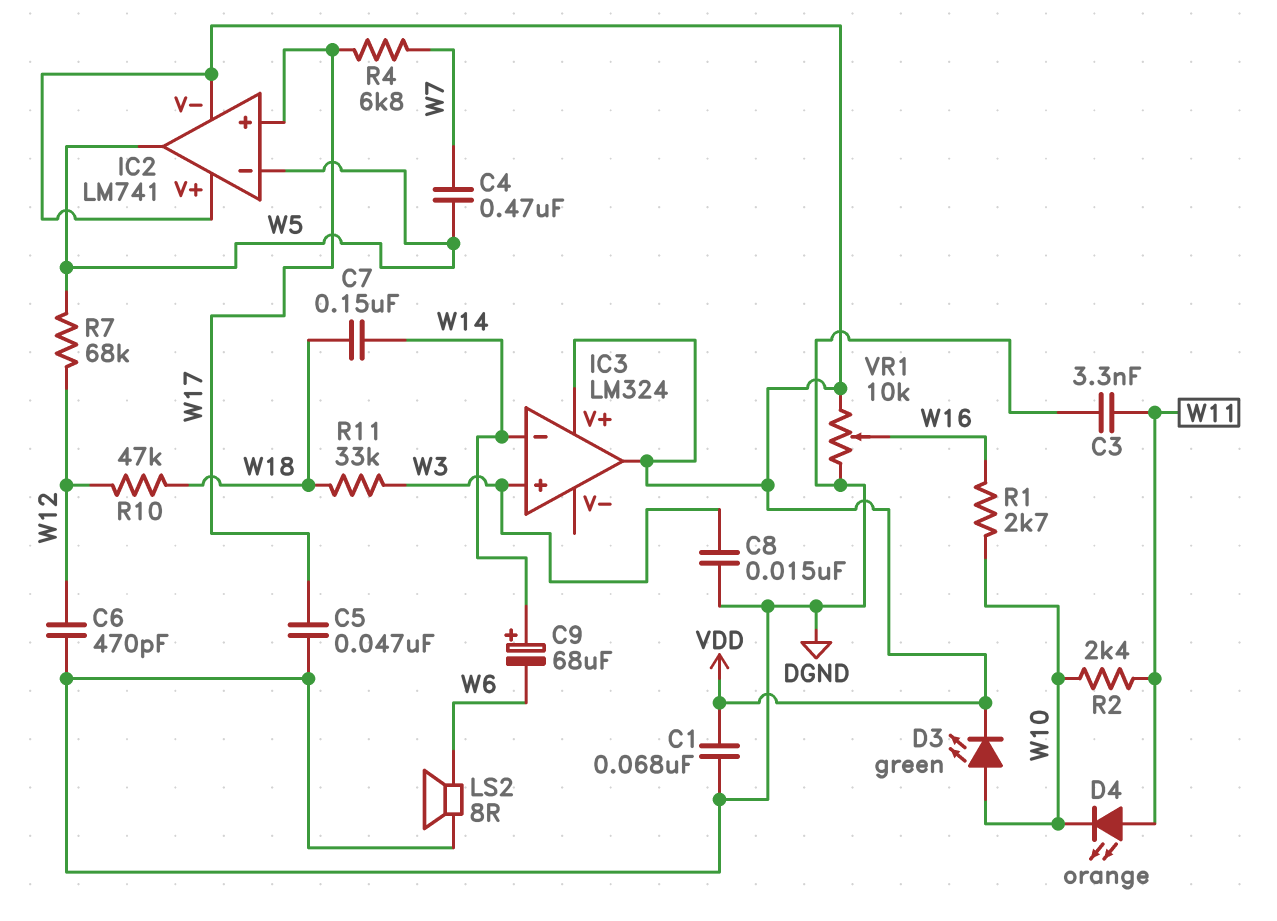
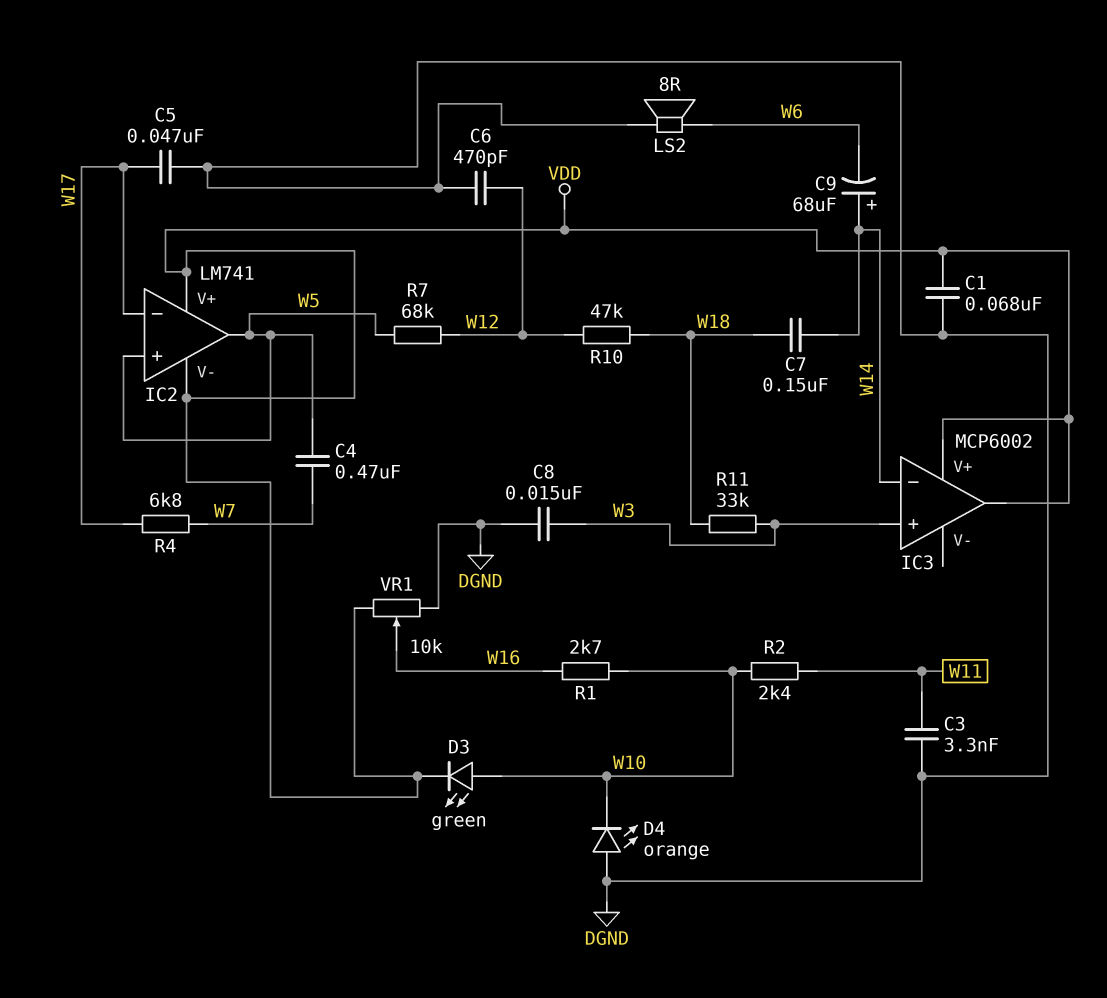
D4: LED orange (A W11, K W10) -> LED orange (A DGND, K W10)
IC2 pin in+: W17 -> W5
IC2 pin in-: W5 -> W17
IC3: LM324 -> MCP6002

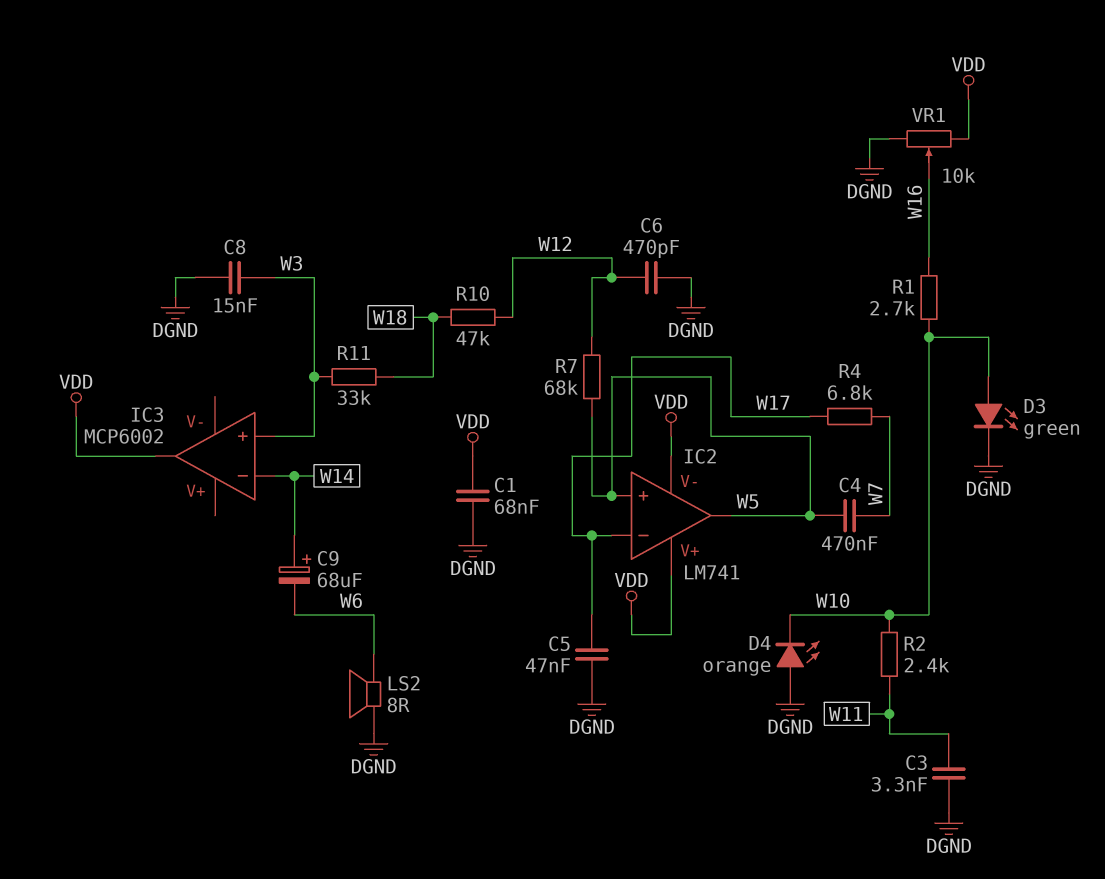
C7: 150nF (W14, W18) -> none
D3: LED green (A W10, K VDD) -> LED green (A W10, K DGND)
IC3 pin V+: VDD -> none

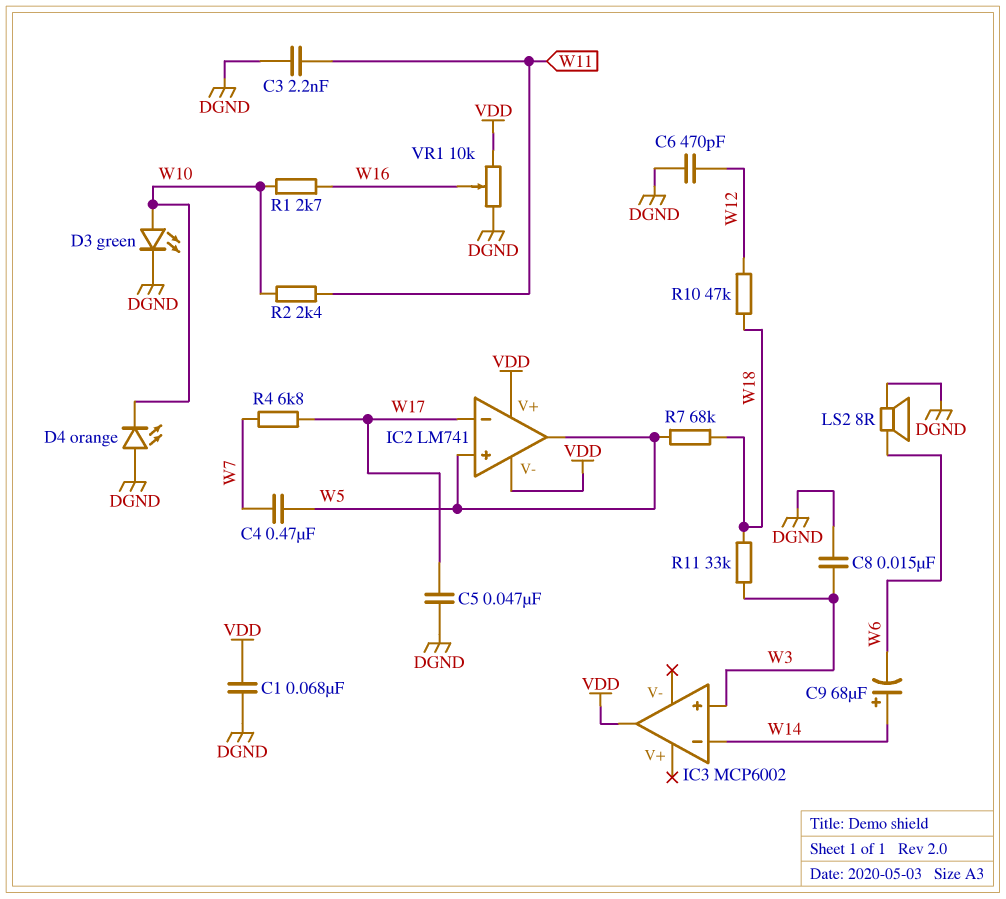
C3: 3.3nF (DGND, W11) -> 2.2nF (DGND, W11)
R7: 68k (W5, W12) -> 68k (W5, W18)

